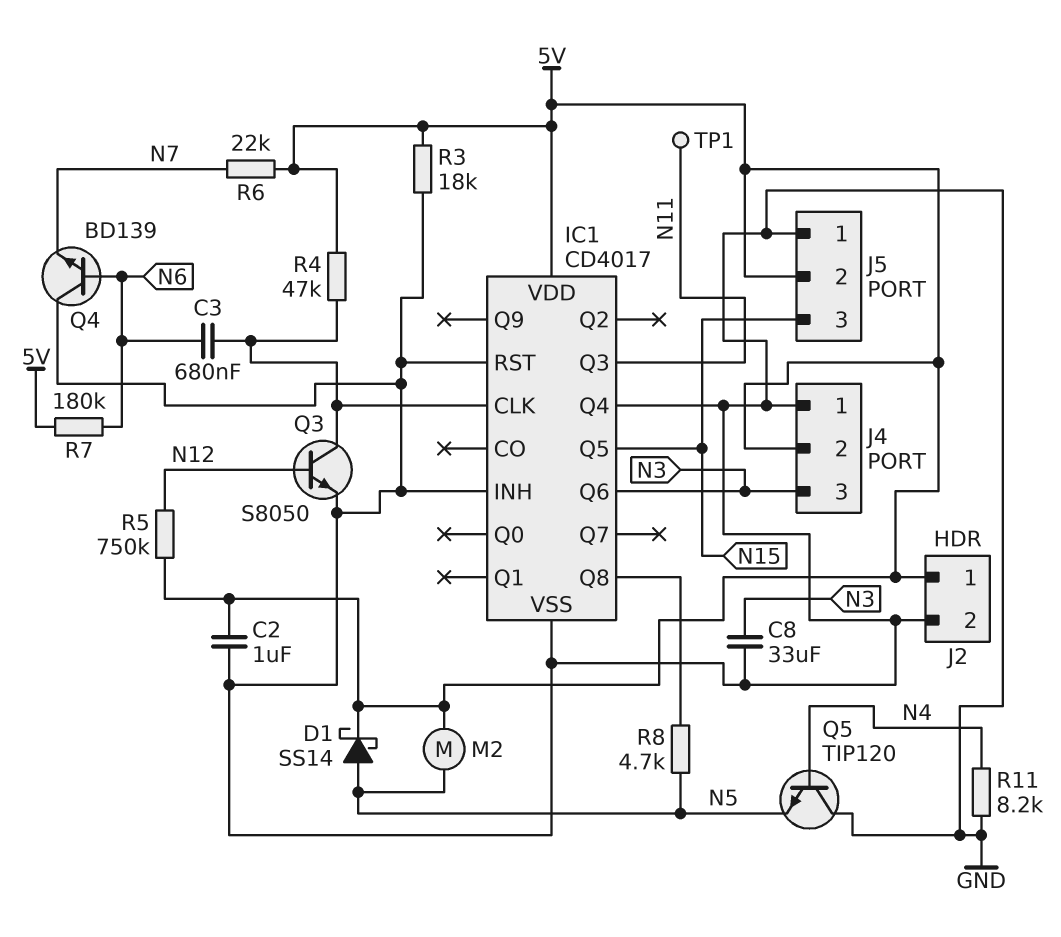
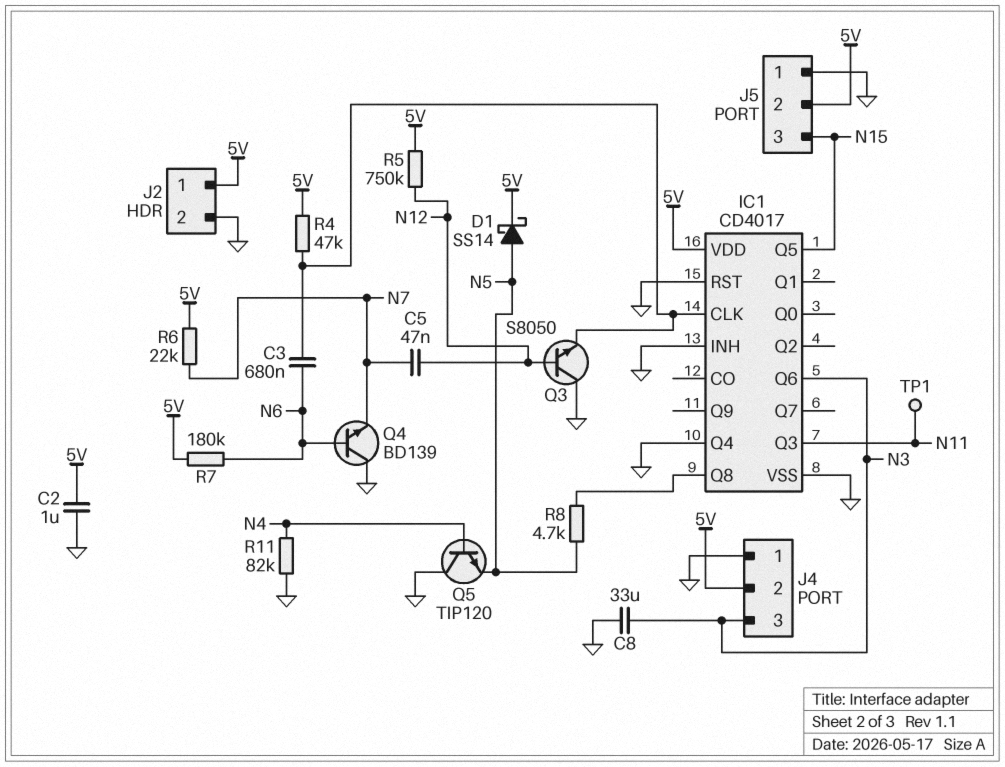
C5: none -> 47nF (N7, N12)
M2: motor (5V, N5) -> none
Q3: NPN S8050 (B N12, C IC1/CLK, E GND) -> NPN S8050 (B N12, C GND, E IC1/CLK)
R3: 18k (5V, GND) -> none
R11: 8.2k (GND, N4) -> 82k (GND, N4)

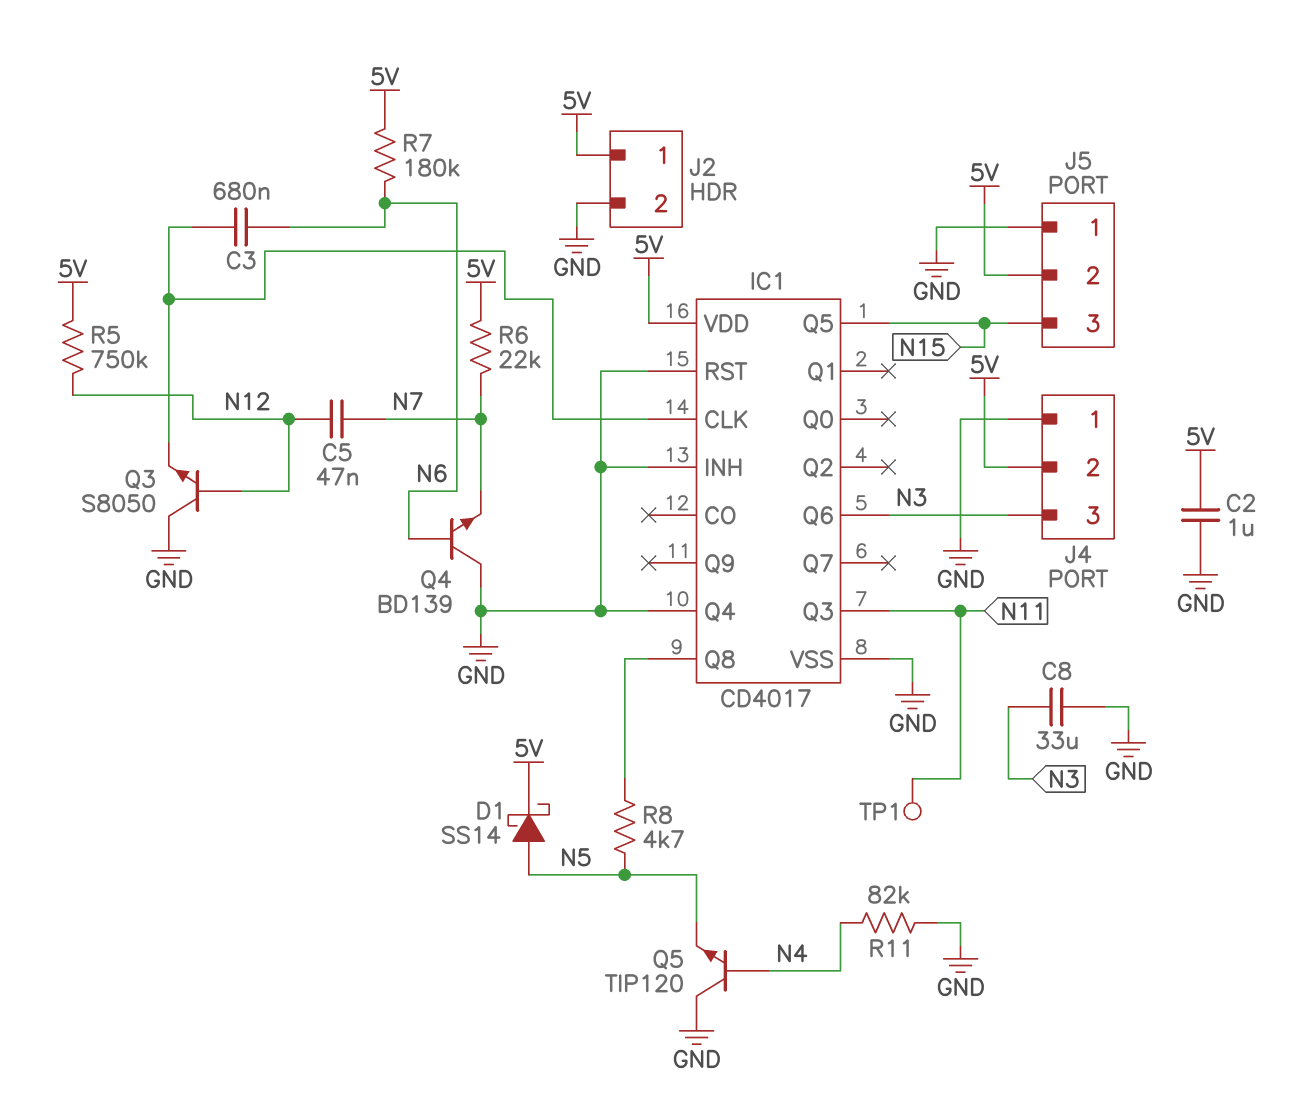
R4: 47k (5V, IC1/CLK) -> none

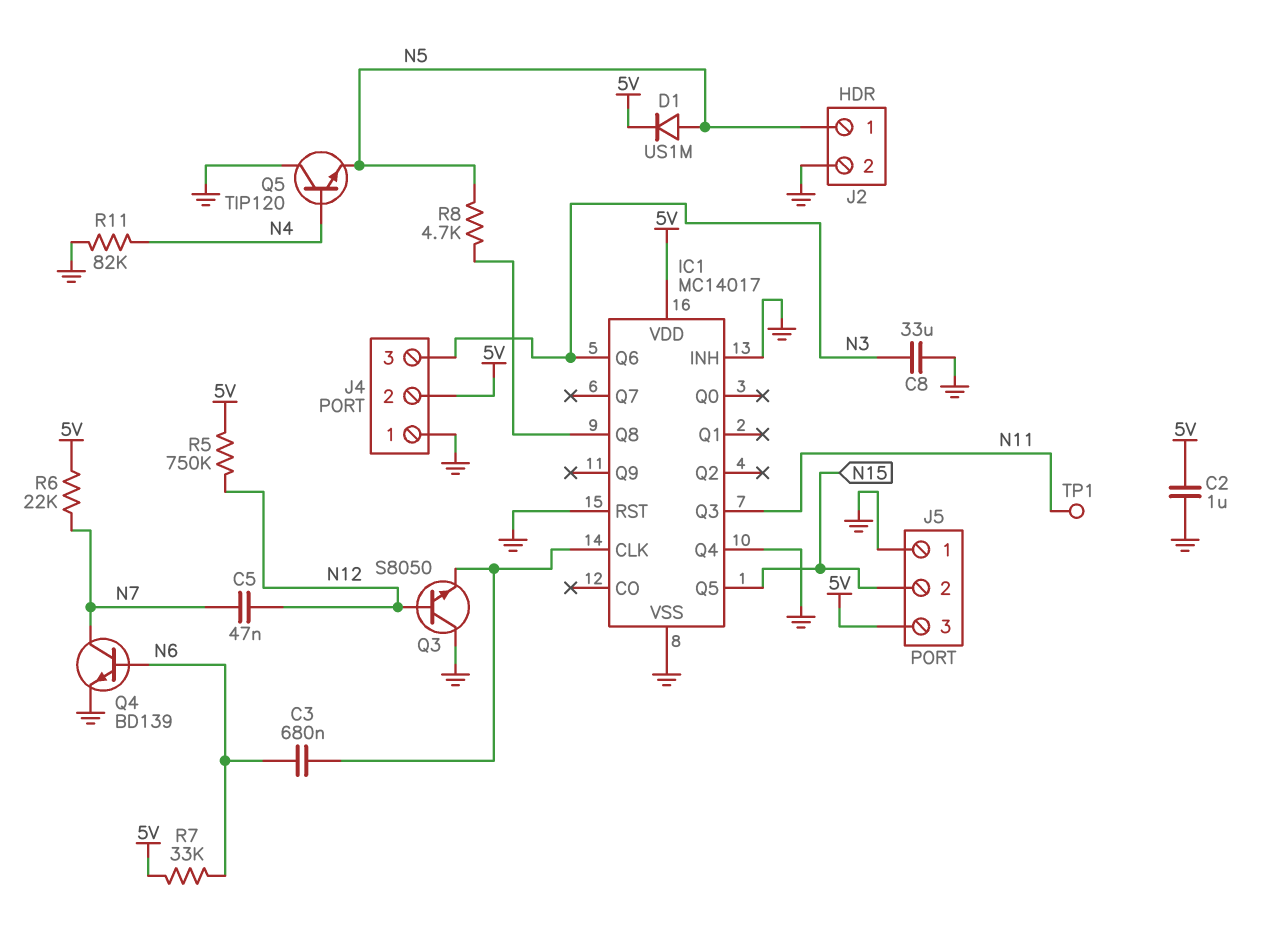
D1: schottky SS14 (A N5, K 5V) -> diode US1M (A N5, K 5V)
IC1: CD4017 -> MC14017
J2 pin 1: 5V -> N5
J5 pin 2: 5V -> N15
J5 pin 3: N15 -> 5V
Q4: NPN BD139 (B N6, C GND, E N7) -> NPN BD139 (B N6, C N7, E GND)
R7: 180k (5V, N6) -> 33k (5V, N6)

